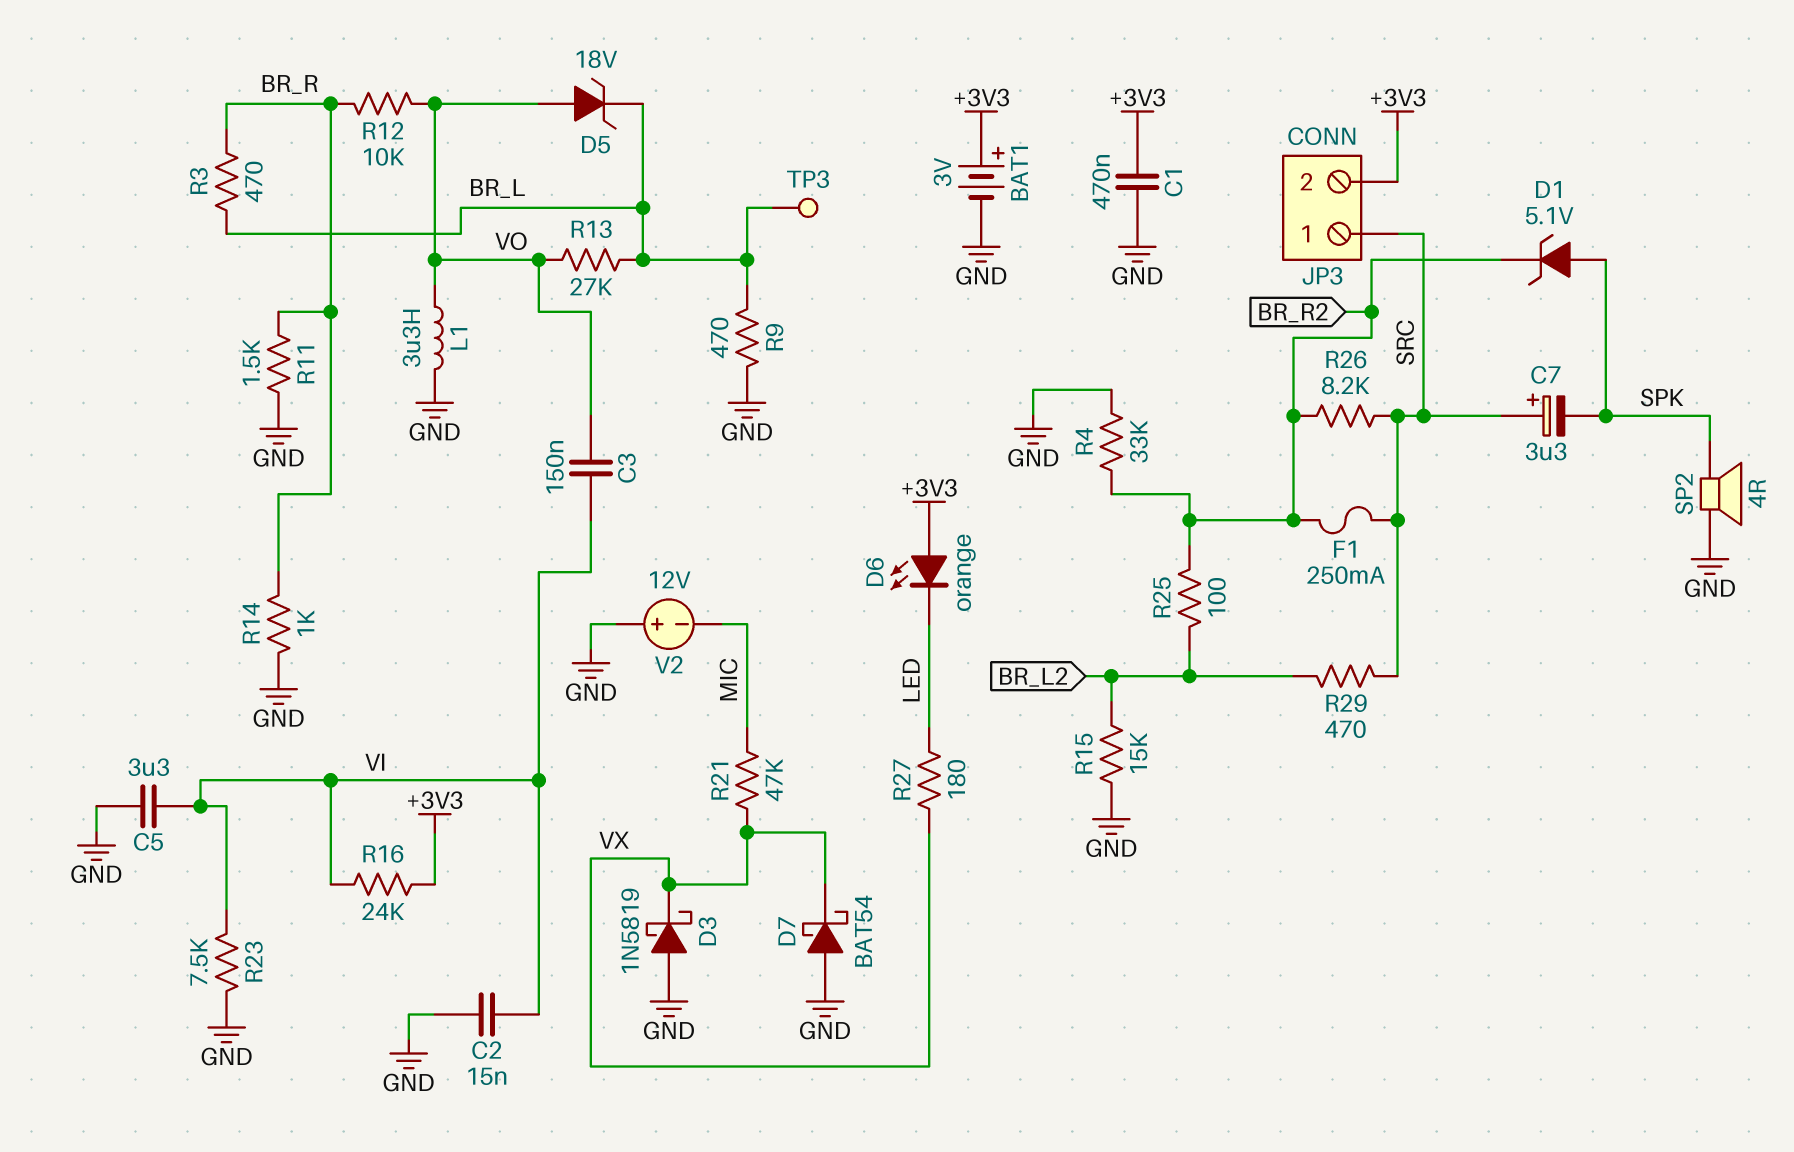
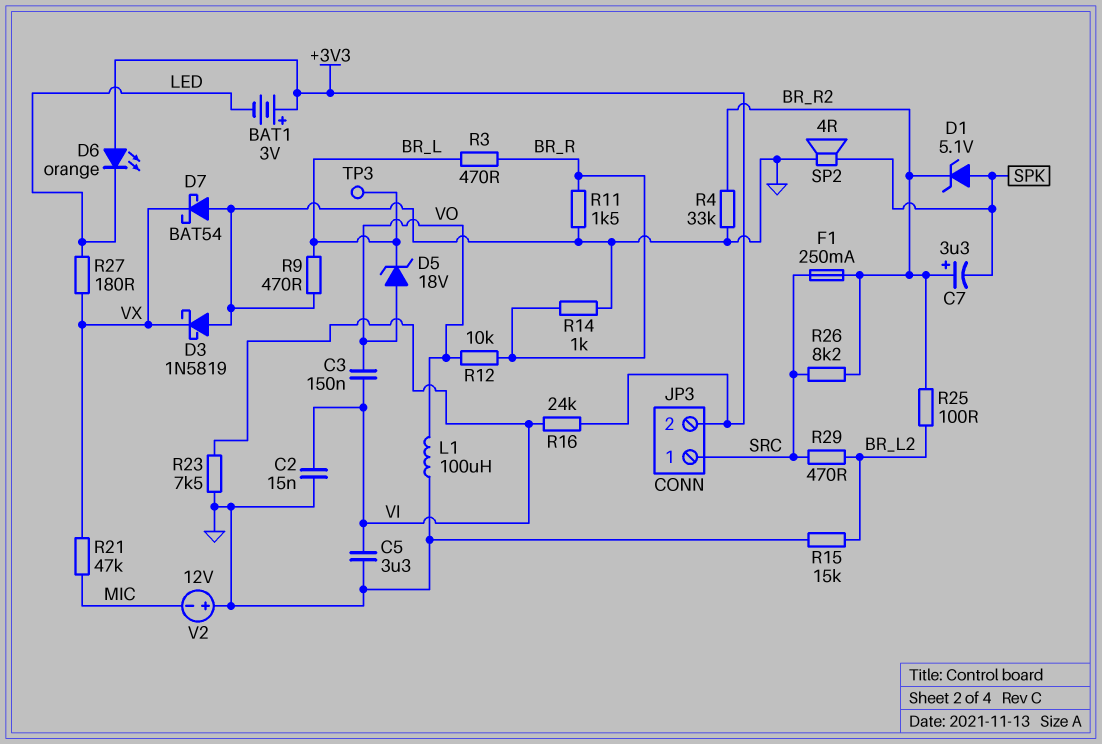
BAT1: 3V (plus +3V3, minus GND) -> 3V (plus +3V3, minus LED)
C1: 470nF (+3V3, GND) -> none
C7: 3.3uF (plus SRC, minus SPK) -> 3.3uF (plus BR_R2, minus SPK)
L1: 3.3uH (GND, VO) -> 100uH (GND, VO)
R13: 27k (BR_L, VO) -> none

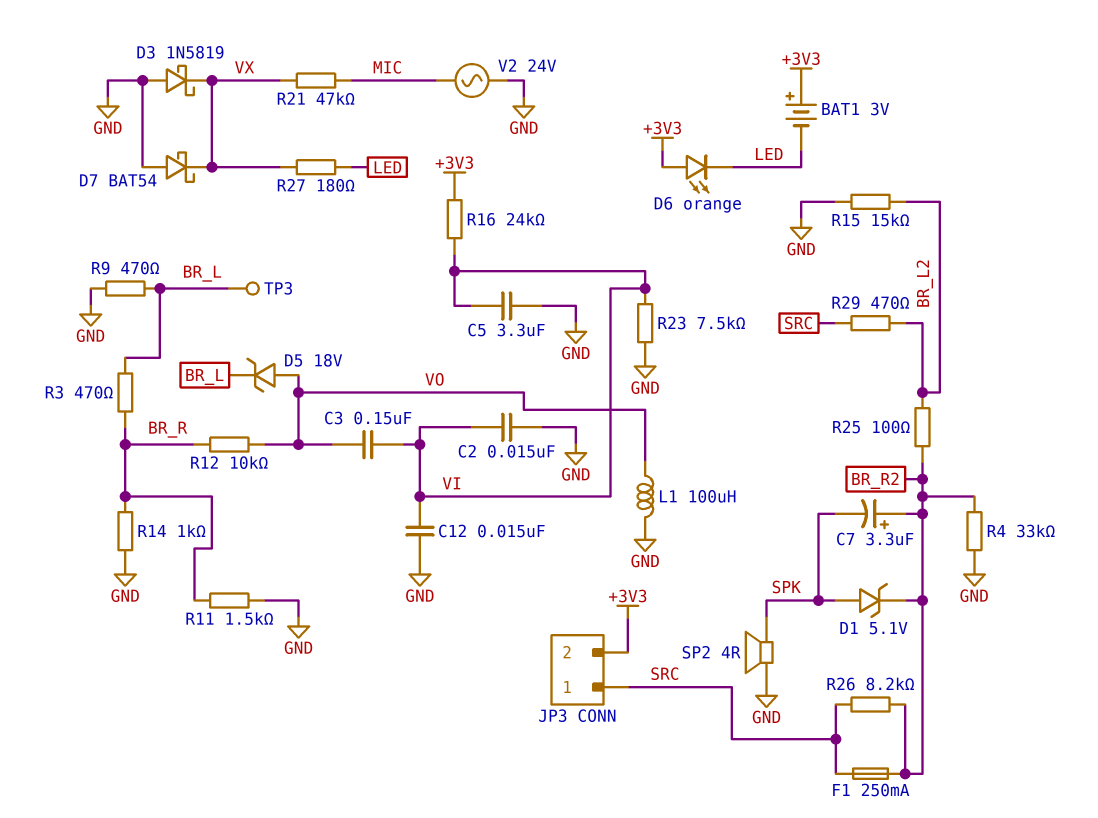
C12: none -> 15nF (GND, VI)
V2: 12V (plus GND, minus MIC) -> AC 24V (GND, MIC)

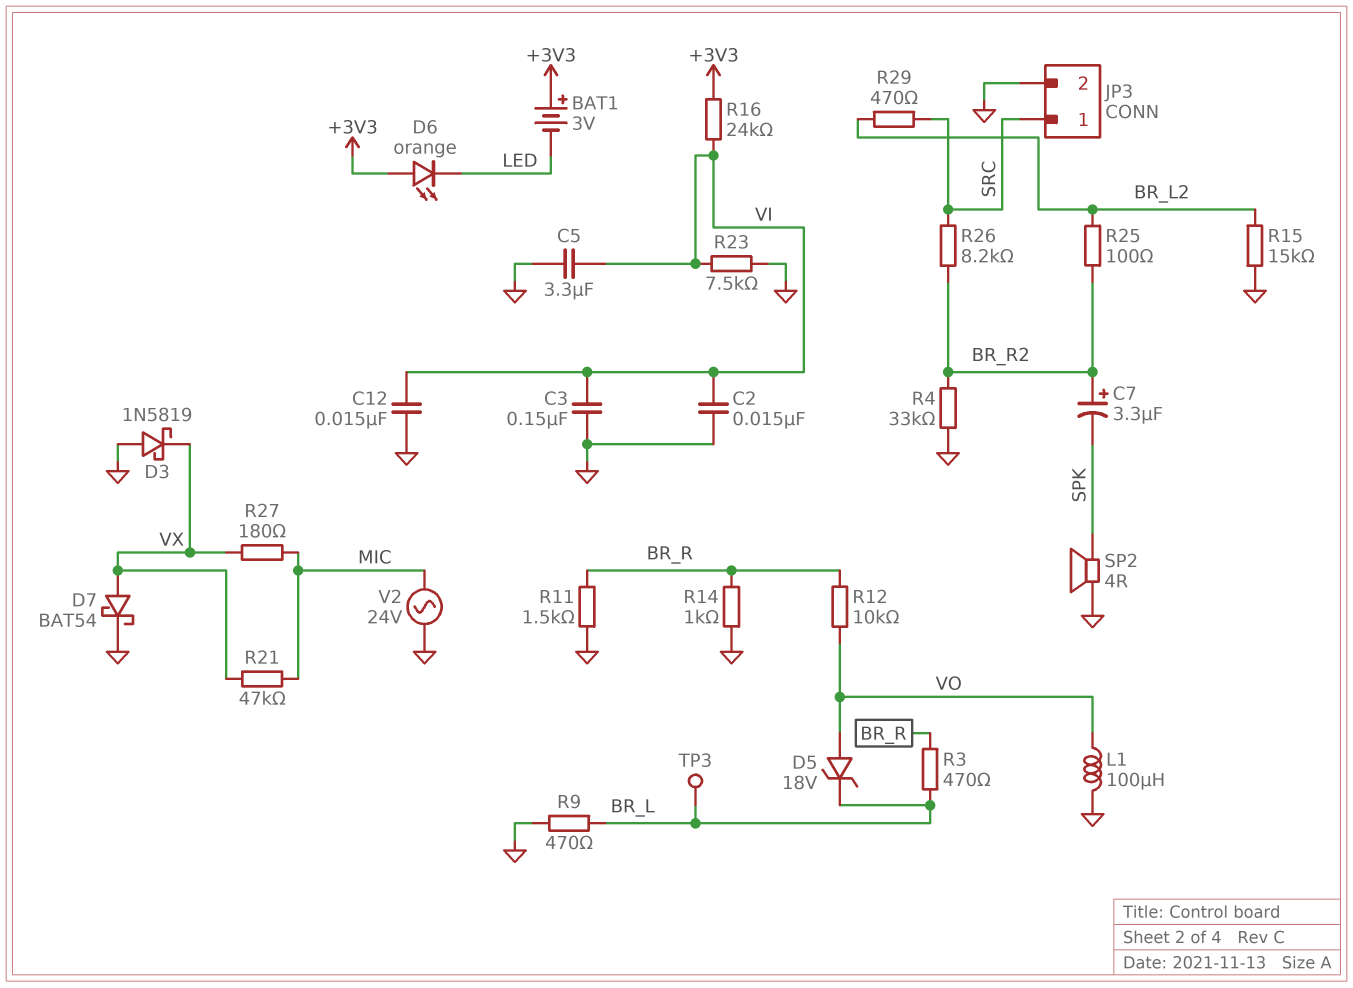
C3: 150nF (VI, VO) -> 150nF (GND, VI)
D1: zener 5.1V (A SPK, K BR_R2) -> none
D7: schottky BAT54 (A GND, K VX) -> schottky BAT54 (A VX, K GND)
F1: 250mA (BR_R2, SRC) -> none
JP3 pin 2: +3V3 -> GND
R27: 180 (LED, VX) -> 180 (MIC, VX)

